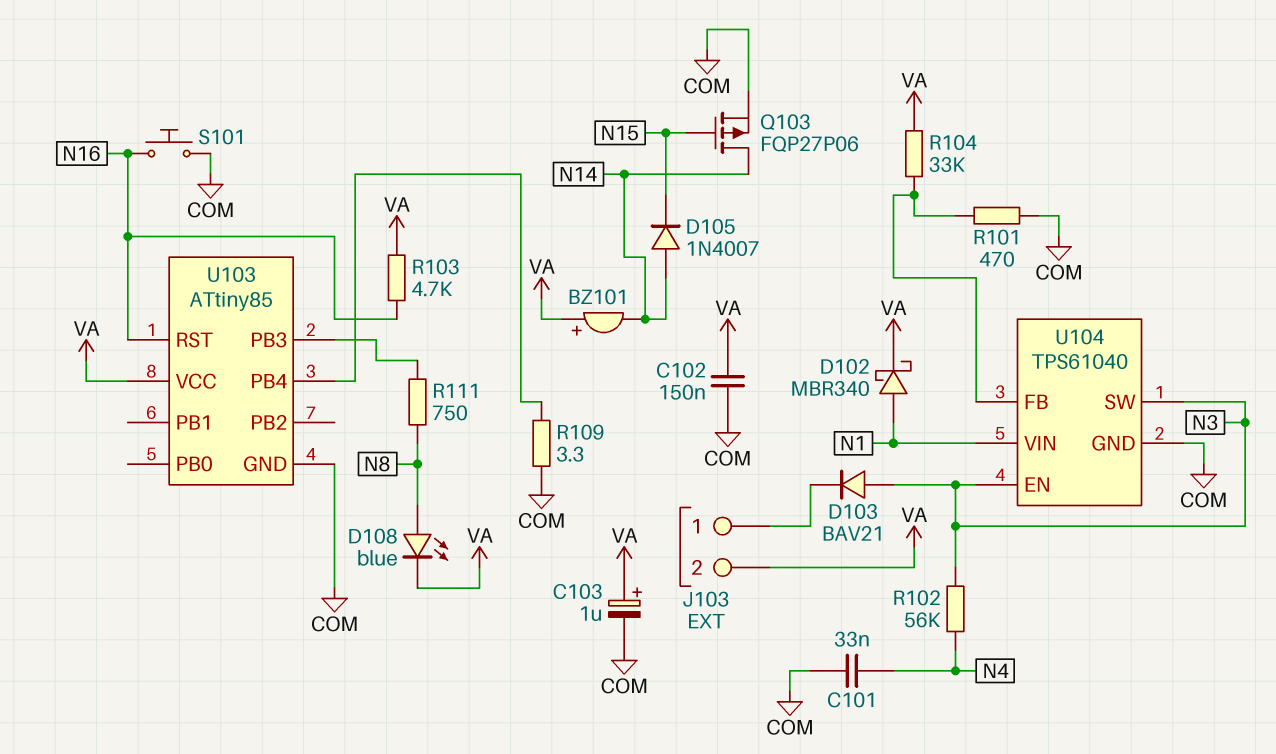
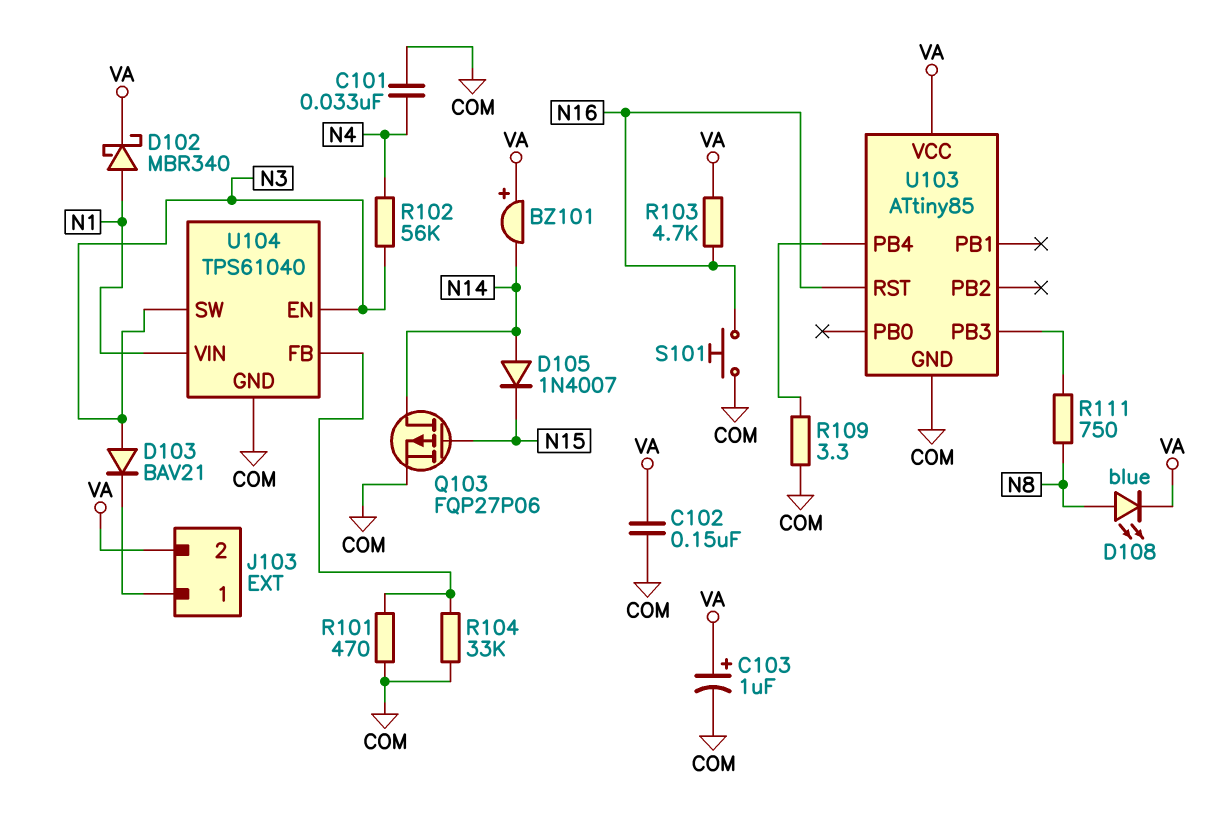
R104: 33k (U104/FB, VA) -> 33k (COM, U104/FB)

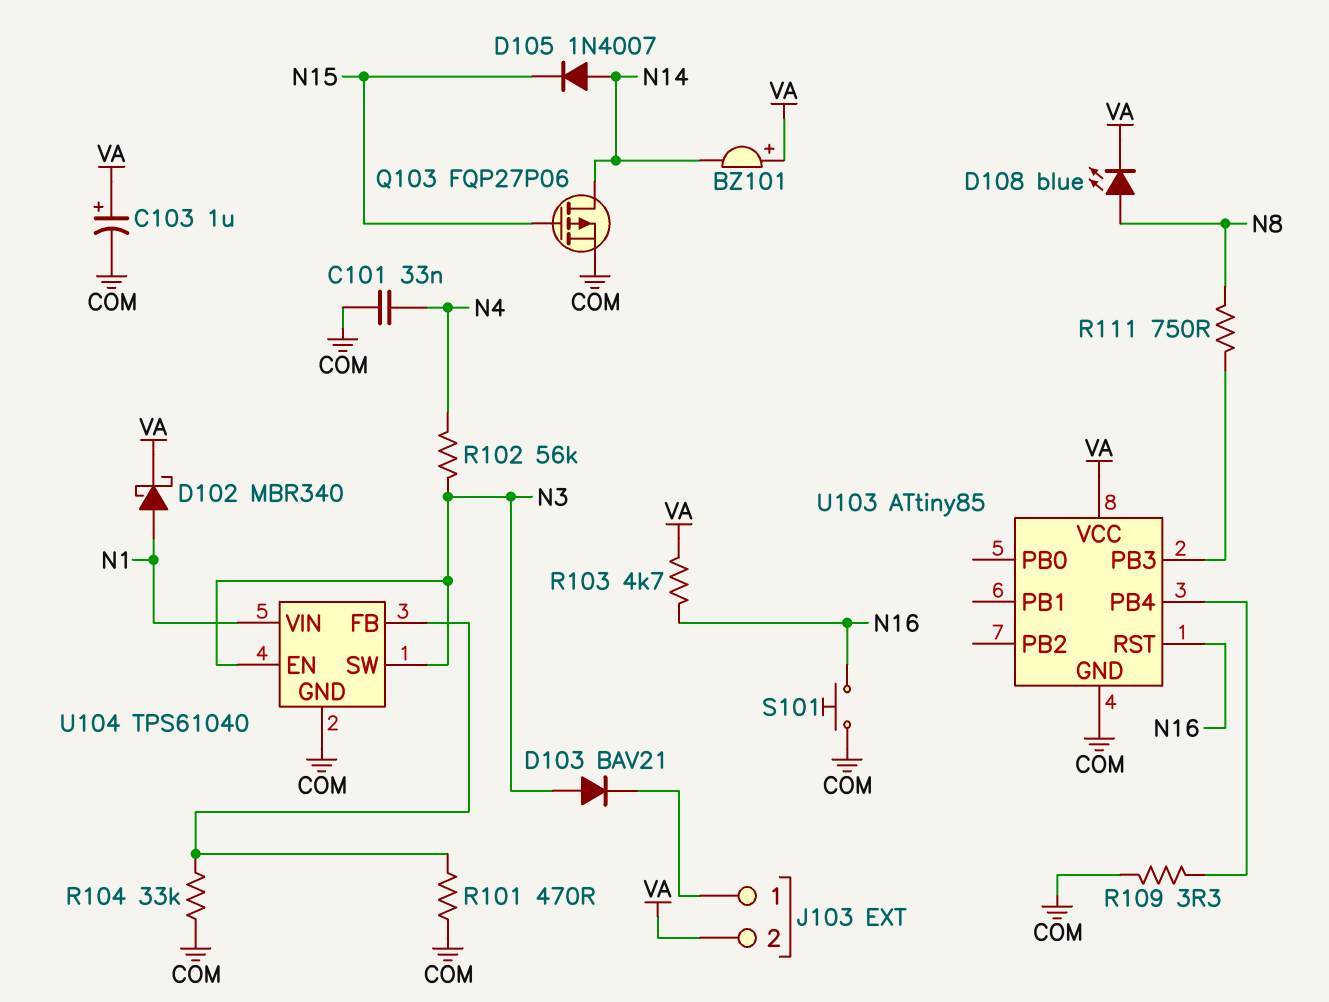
C102: 150nF (COM, VA) -> none

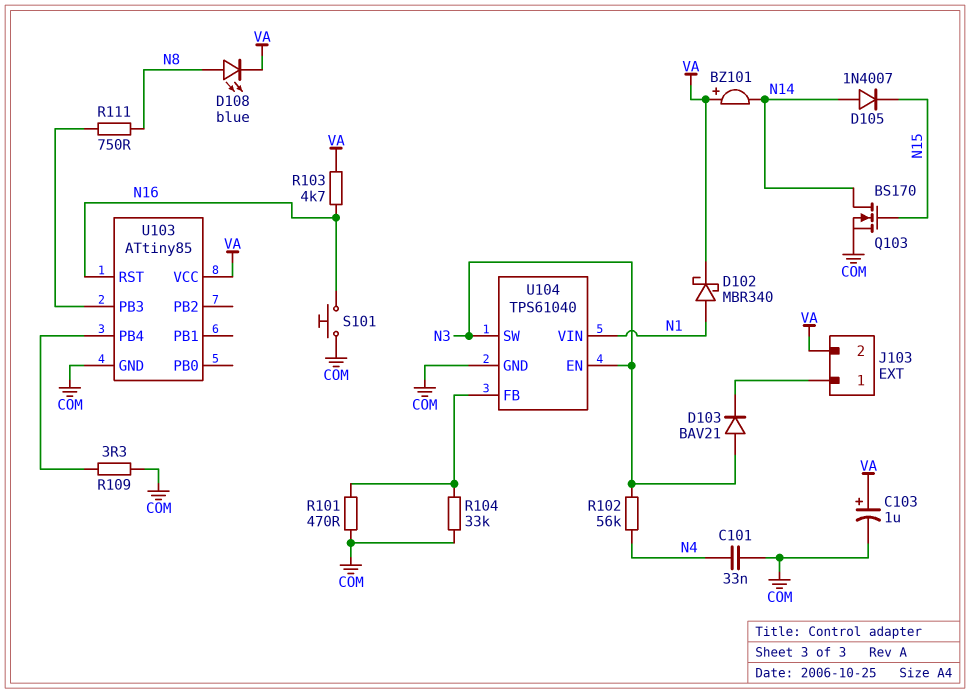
Q103: PMOS FQP27P06 (G N15, D N14, S COM) -> NMOS BS170 (G N15, D N14, S COM)

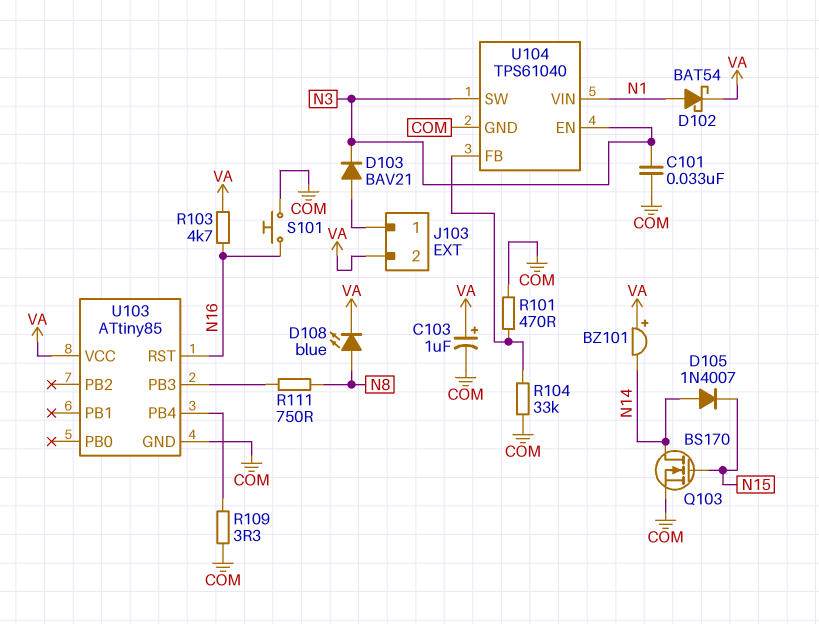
C101: 33nF (COM, N4) -> 33nF (COM, N3)
D102: schottky MBR340 (A N1, K VA) -> schottky BAT54 (A N1, K VA)
D103: diode BAV21 (A N3, K J103/1) -> diode BAV21 (A J103/1, K N3)
R102: 56k (N3, N4) -> none

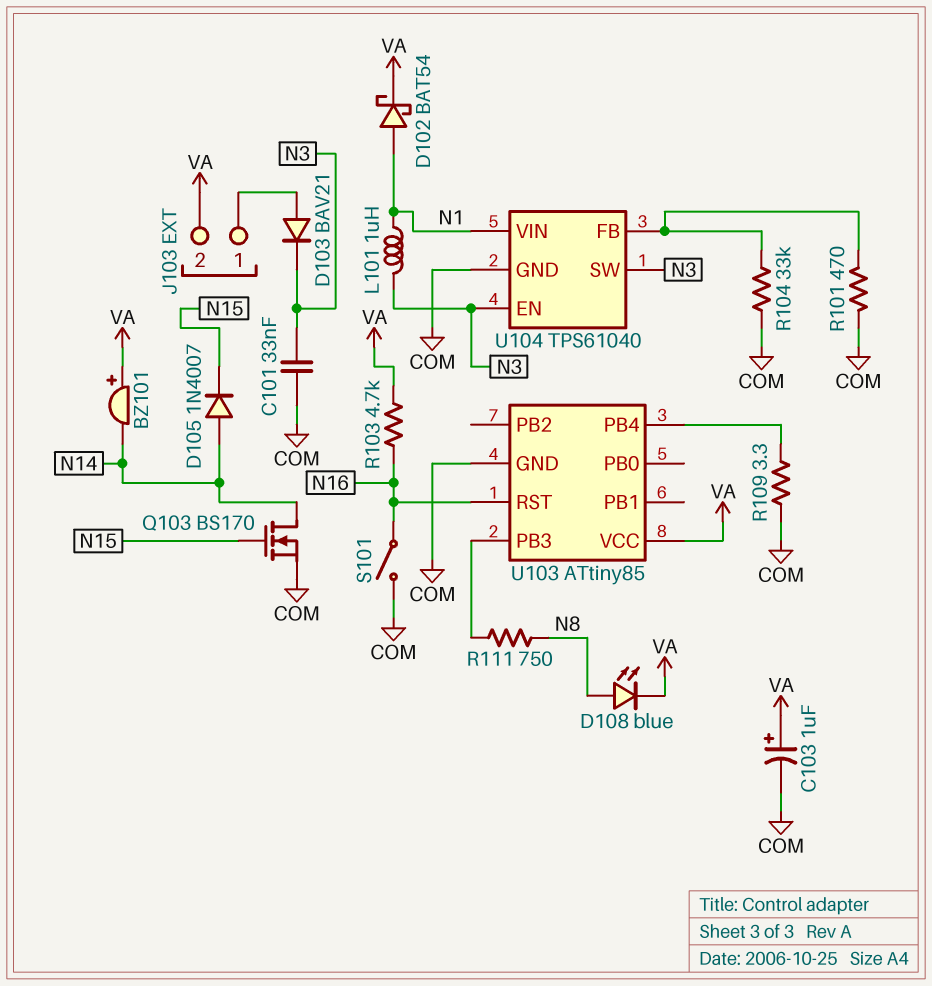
L101: none -> 1uH (N1, N3)
S101: button (COM, N16) -> switch (COM, N16)

